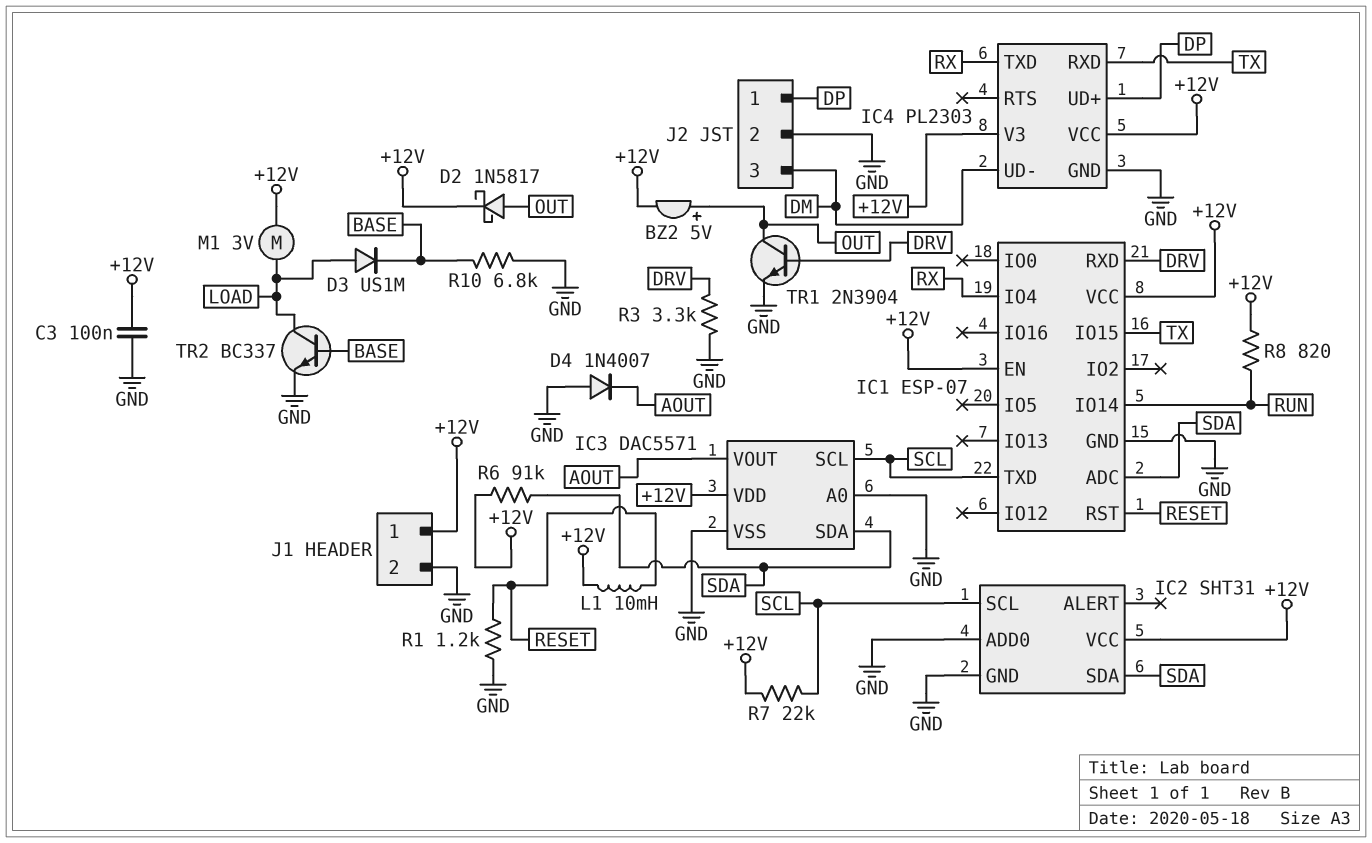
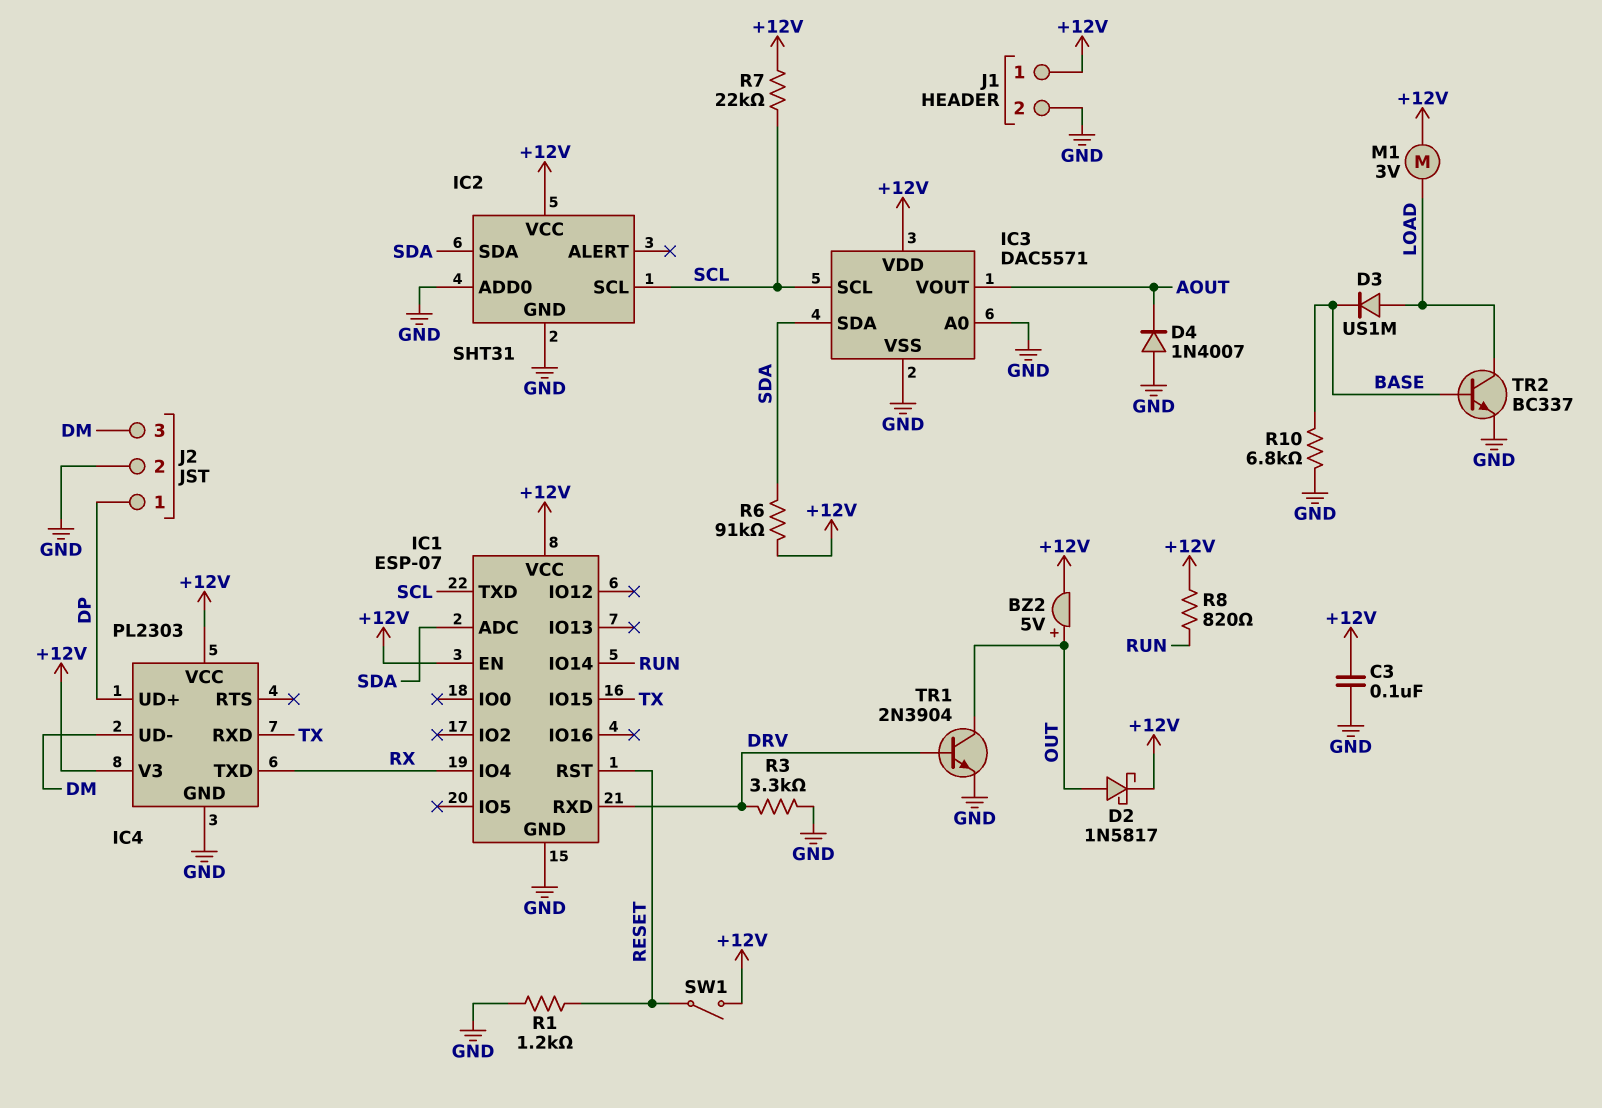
L1: 10mH (+12V, RESET) -> none
SW1: none -> switch (+12V, RESET)

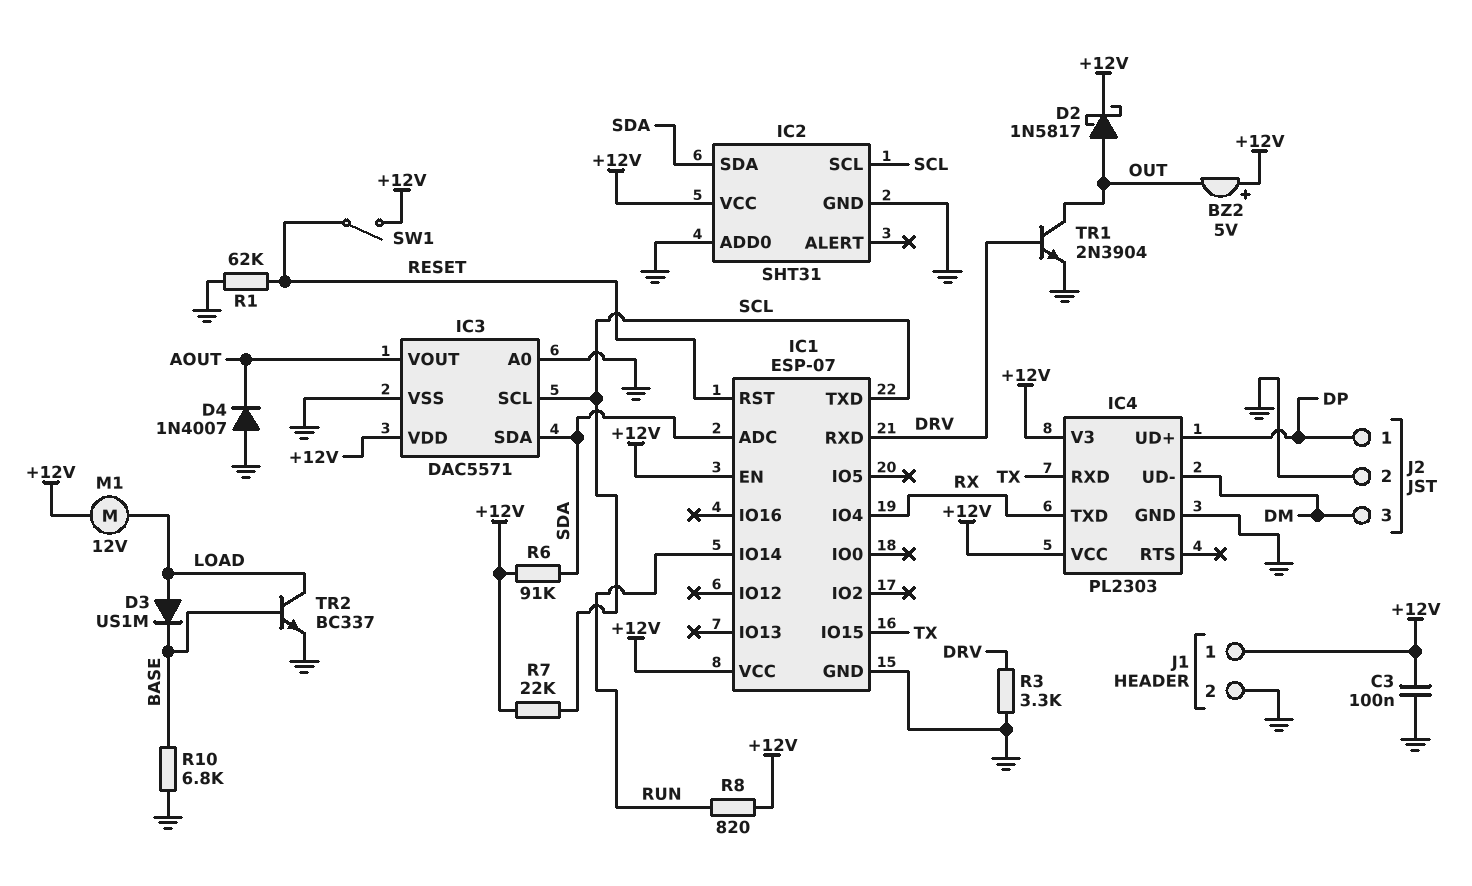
BZ2: buzzer 5V (plus OUT, minus +12V) -> buzzer 5V (plus +12V, minus OUT)
M1: motor 3V (+12V, LOAD) -> motor 12V (+12V, LOAD)
R1: 1.2k (GND, RESET) -> 62k (GND, RESET)

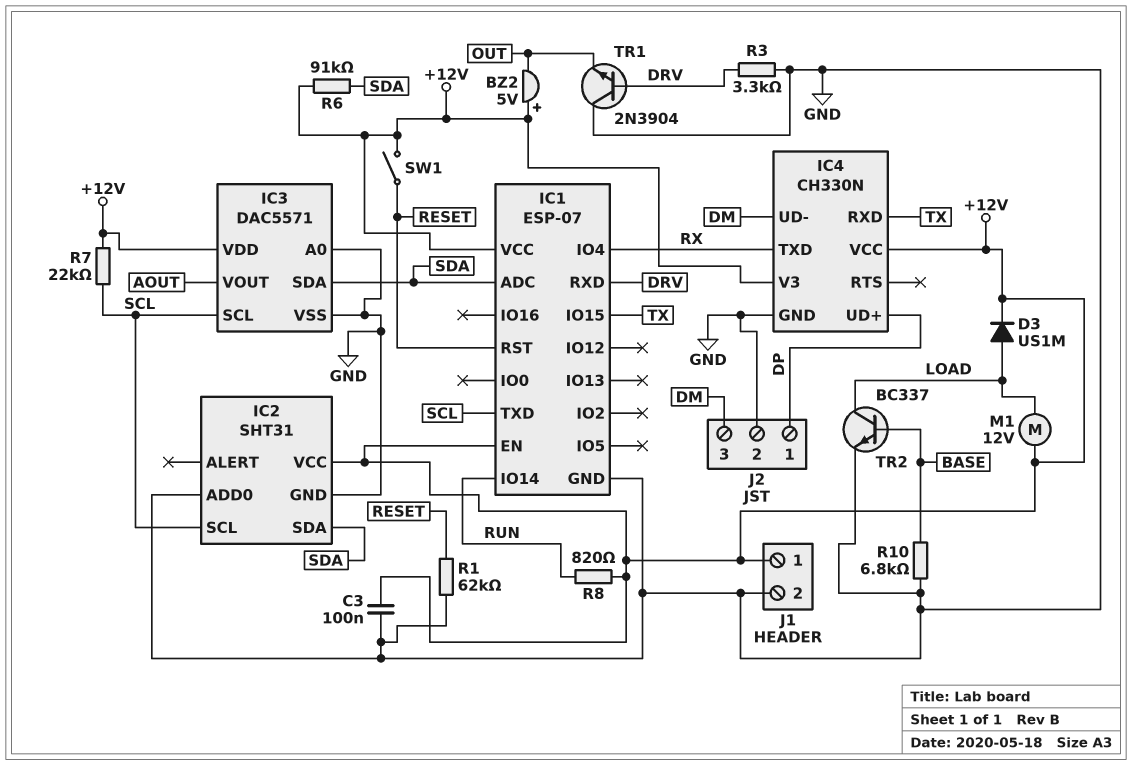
D2: schottky 1N5817 (A OUT, K +12V) -> none
D3: diode US1M (A LOAD, K BASE) -> diode US1M (A LOAD, K +12V)
D4: diode 1N4007 (A GND, K AOUT) -> none
IC4: PL2303 -> CH330N
TR1: NPN 2N3904 (B DRV, C OUT, E GND) -> NPN 2N3904 (B DRV, C GND, E OUT)

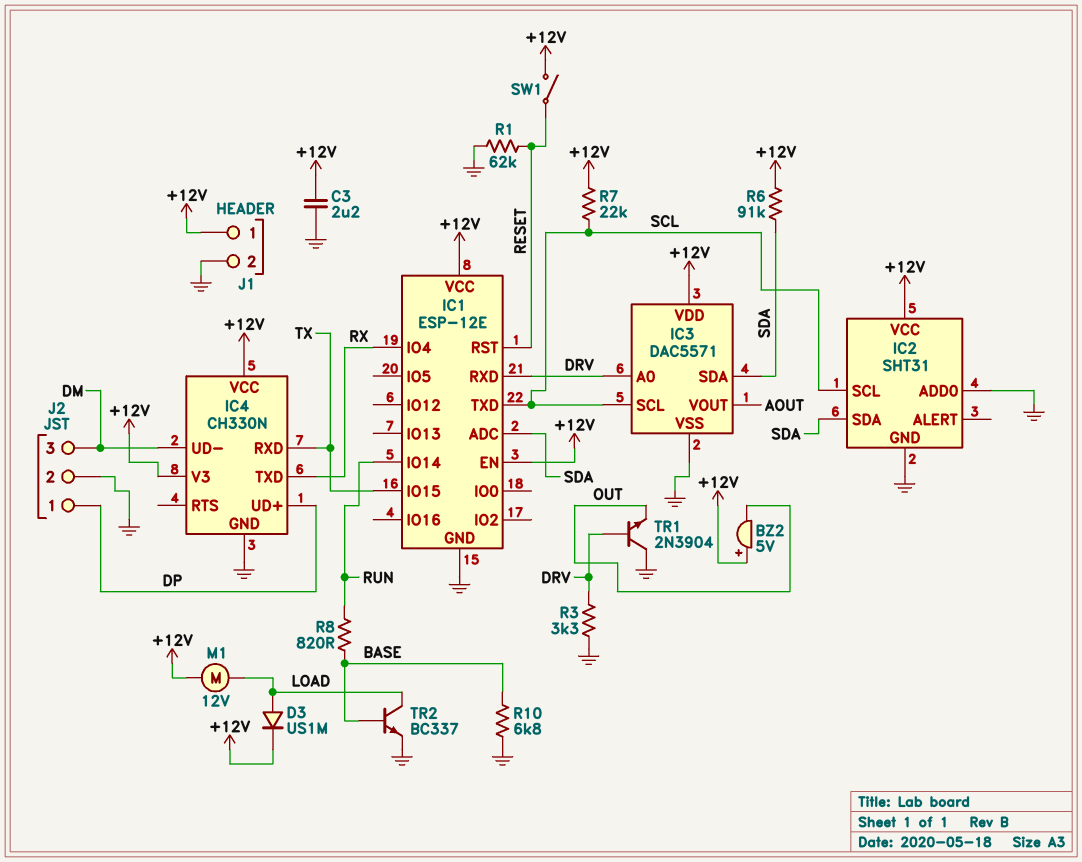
C3: 100nF (+12V, GND) -> 2.2uF (+12V, GND)
IC1: ESP-07 -> ESP-12E
IC3 pin A0: GND -> DRV
R8: 820 (+12V, RUN) -> 820 (BASE, RUN)

